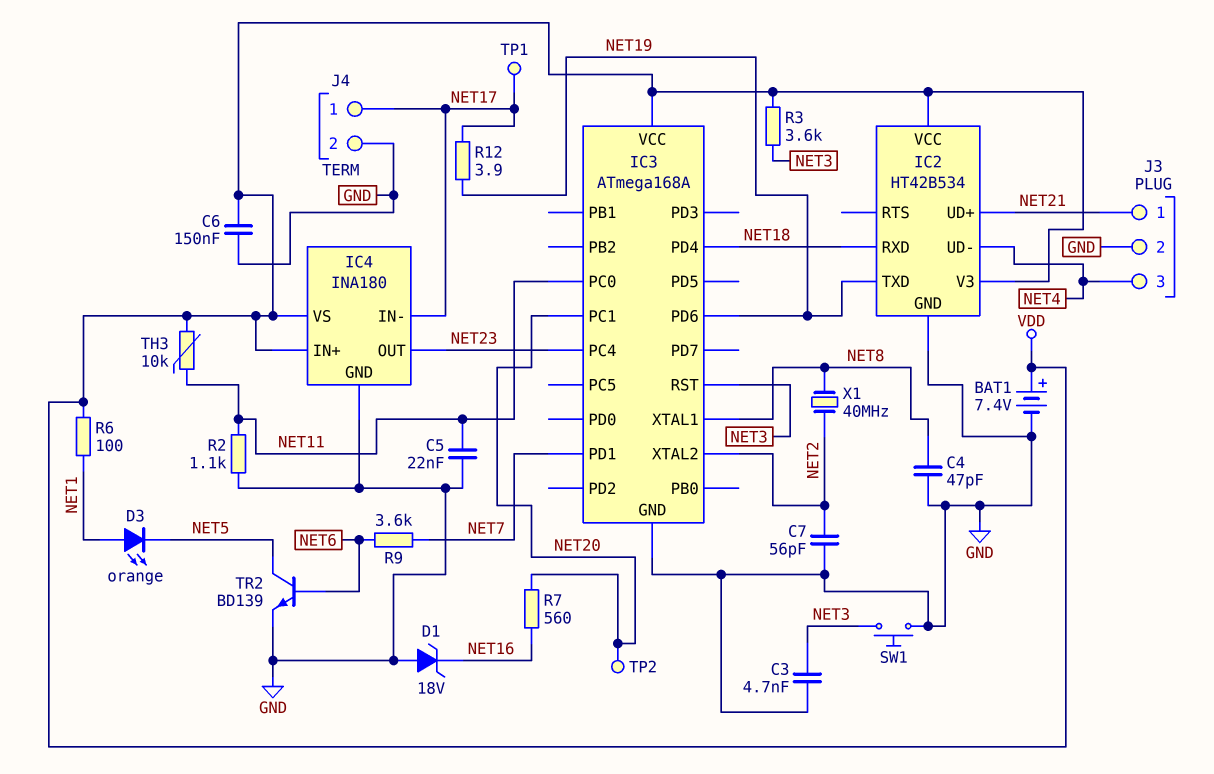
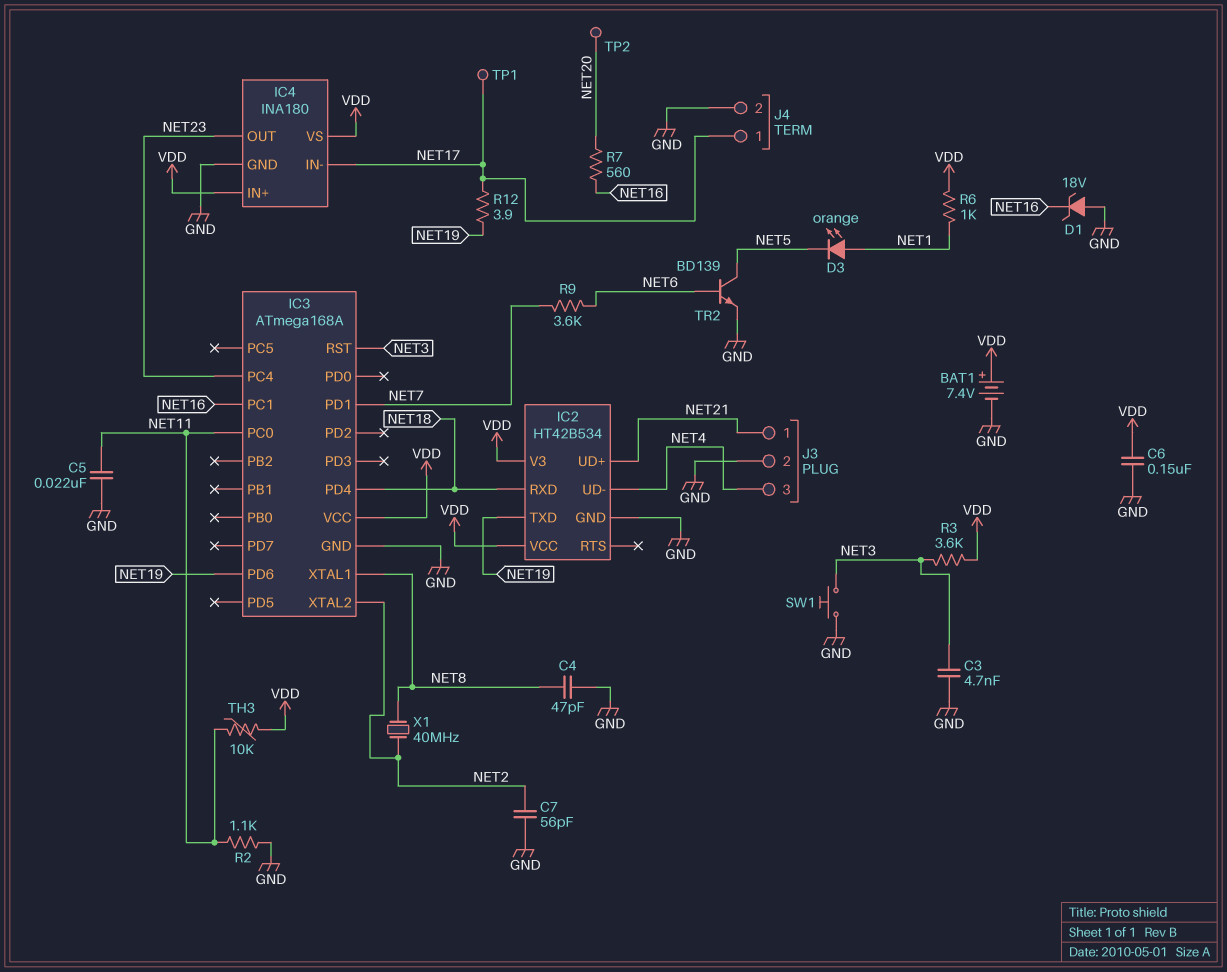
IC3 pin PC1: NET20 -> NET16
R6: 100 (NET1, VDD) -> 1k (NET1, VDD)

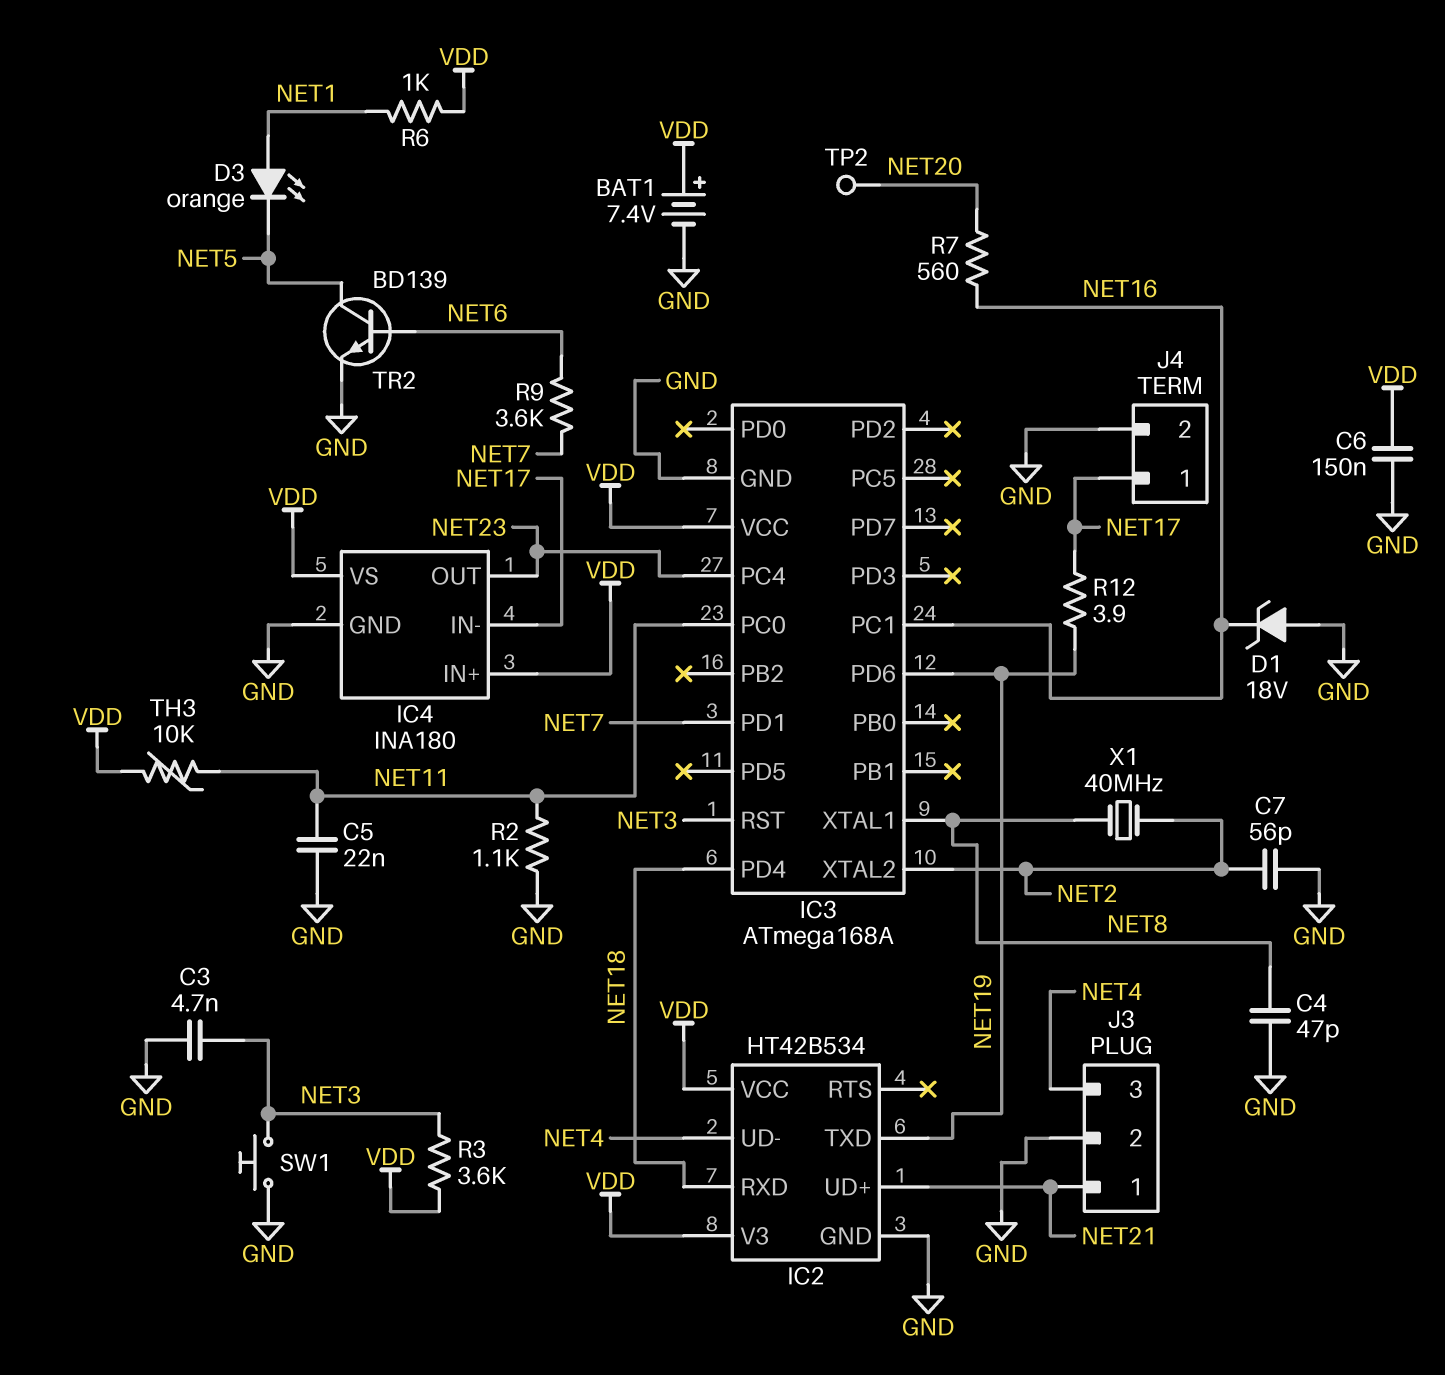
TP1: test point (NET17) -> none

